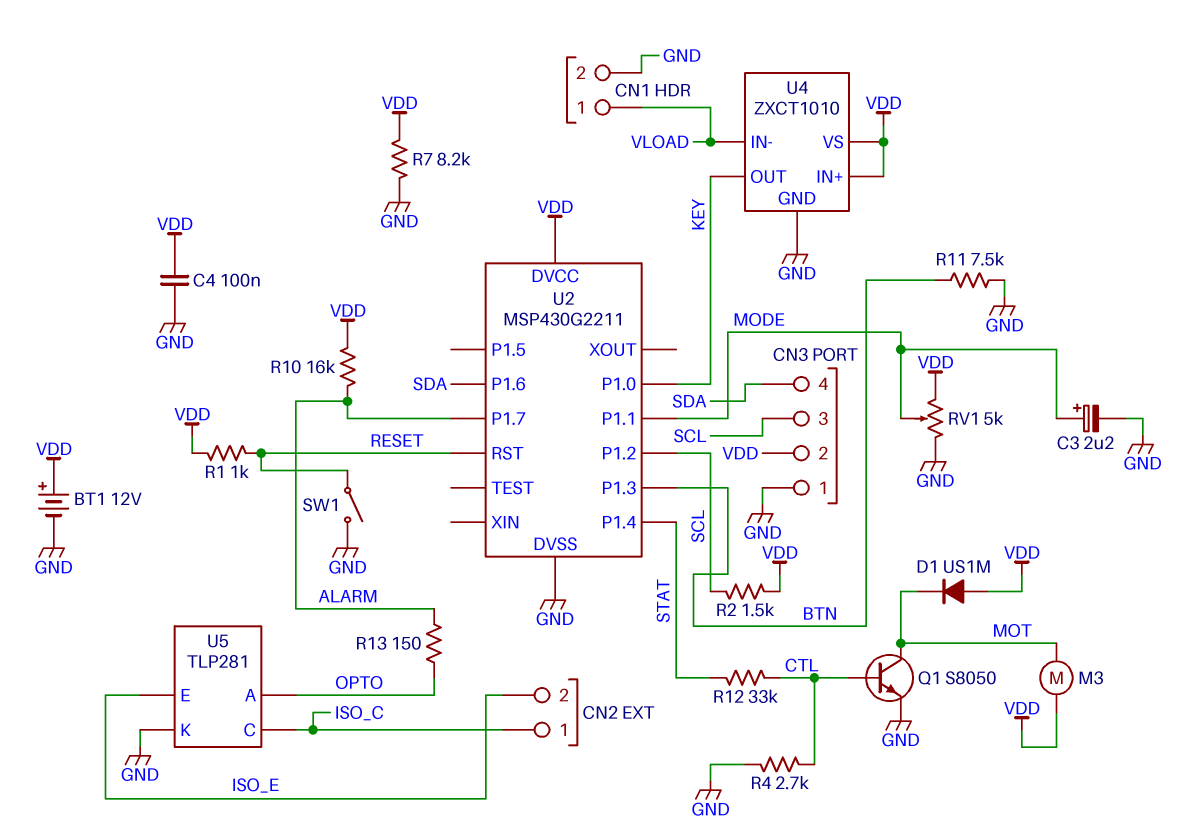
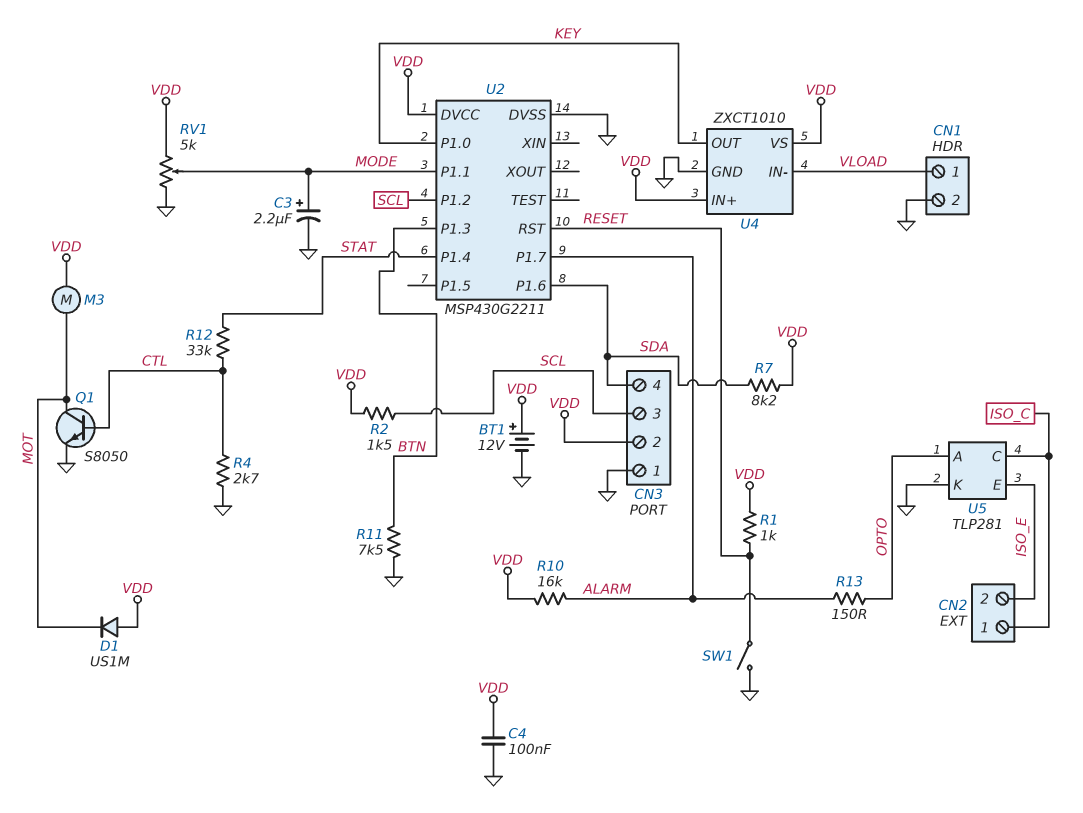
R7: 8.2k (GND, VDD) -> 8.2k (SDA, VDD)

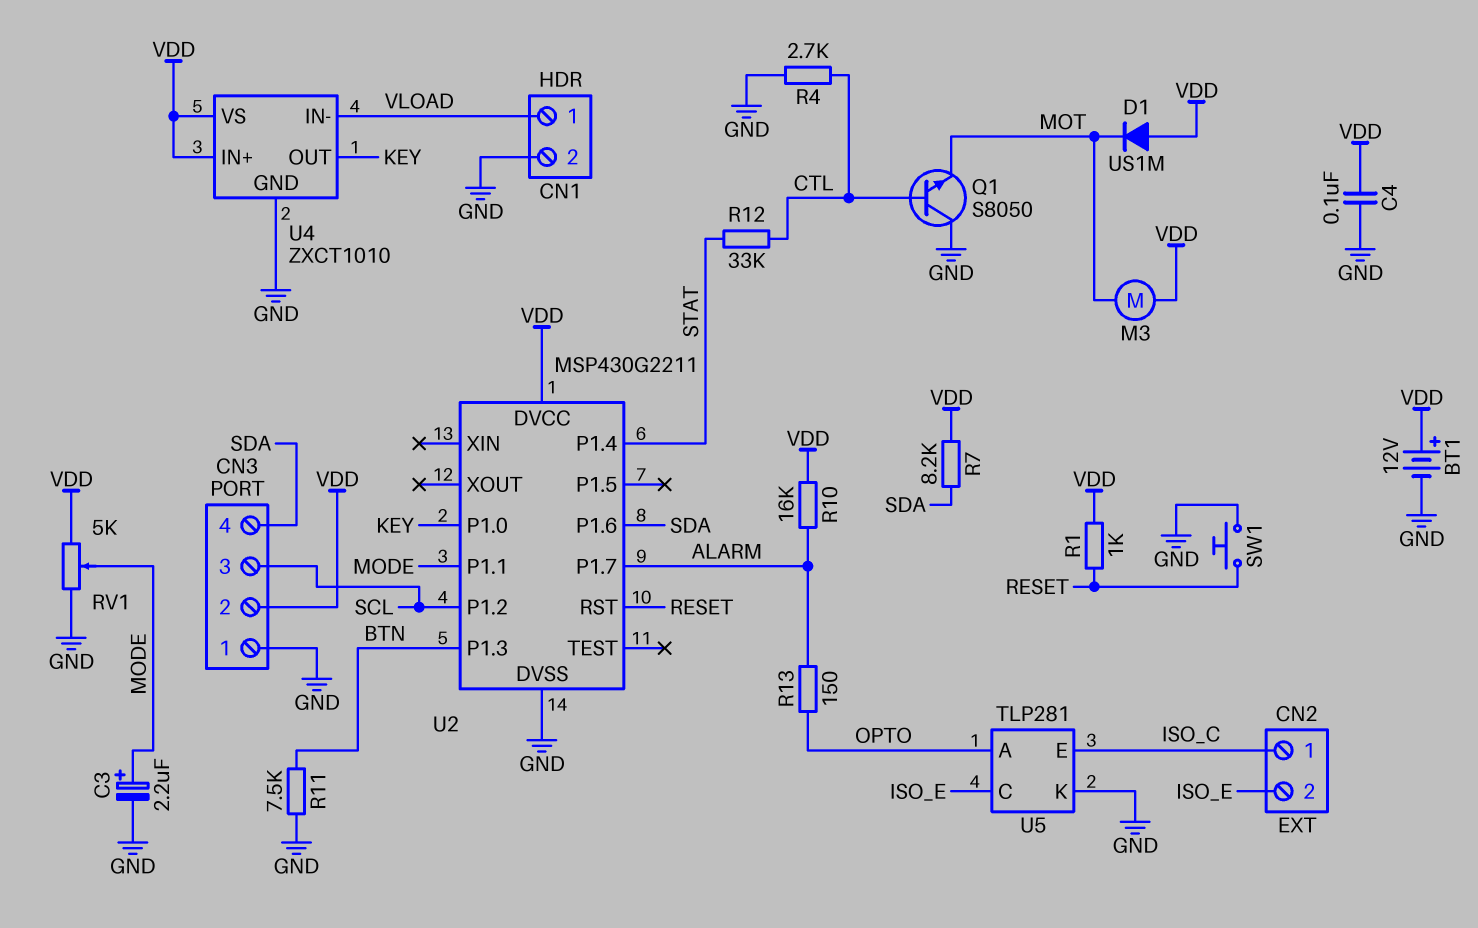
Q1: NPN S8050 (B CTL, C MOT, E GND) -> NPN S8050 (B CTL, C GND, E MOT)
R2: 1.5k (SCL, VDD) -> none
SW1: switch (GND, RESET) -> button (GND, RESET)
U5 pin C: ISO_C -> ISO_E
U5 pin E: ISO_E -> ISO_C

